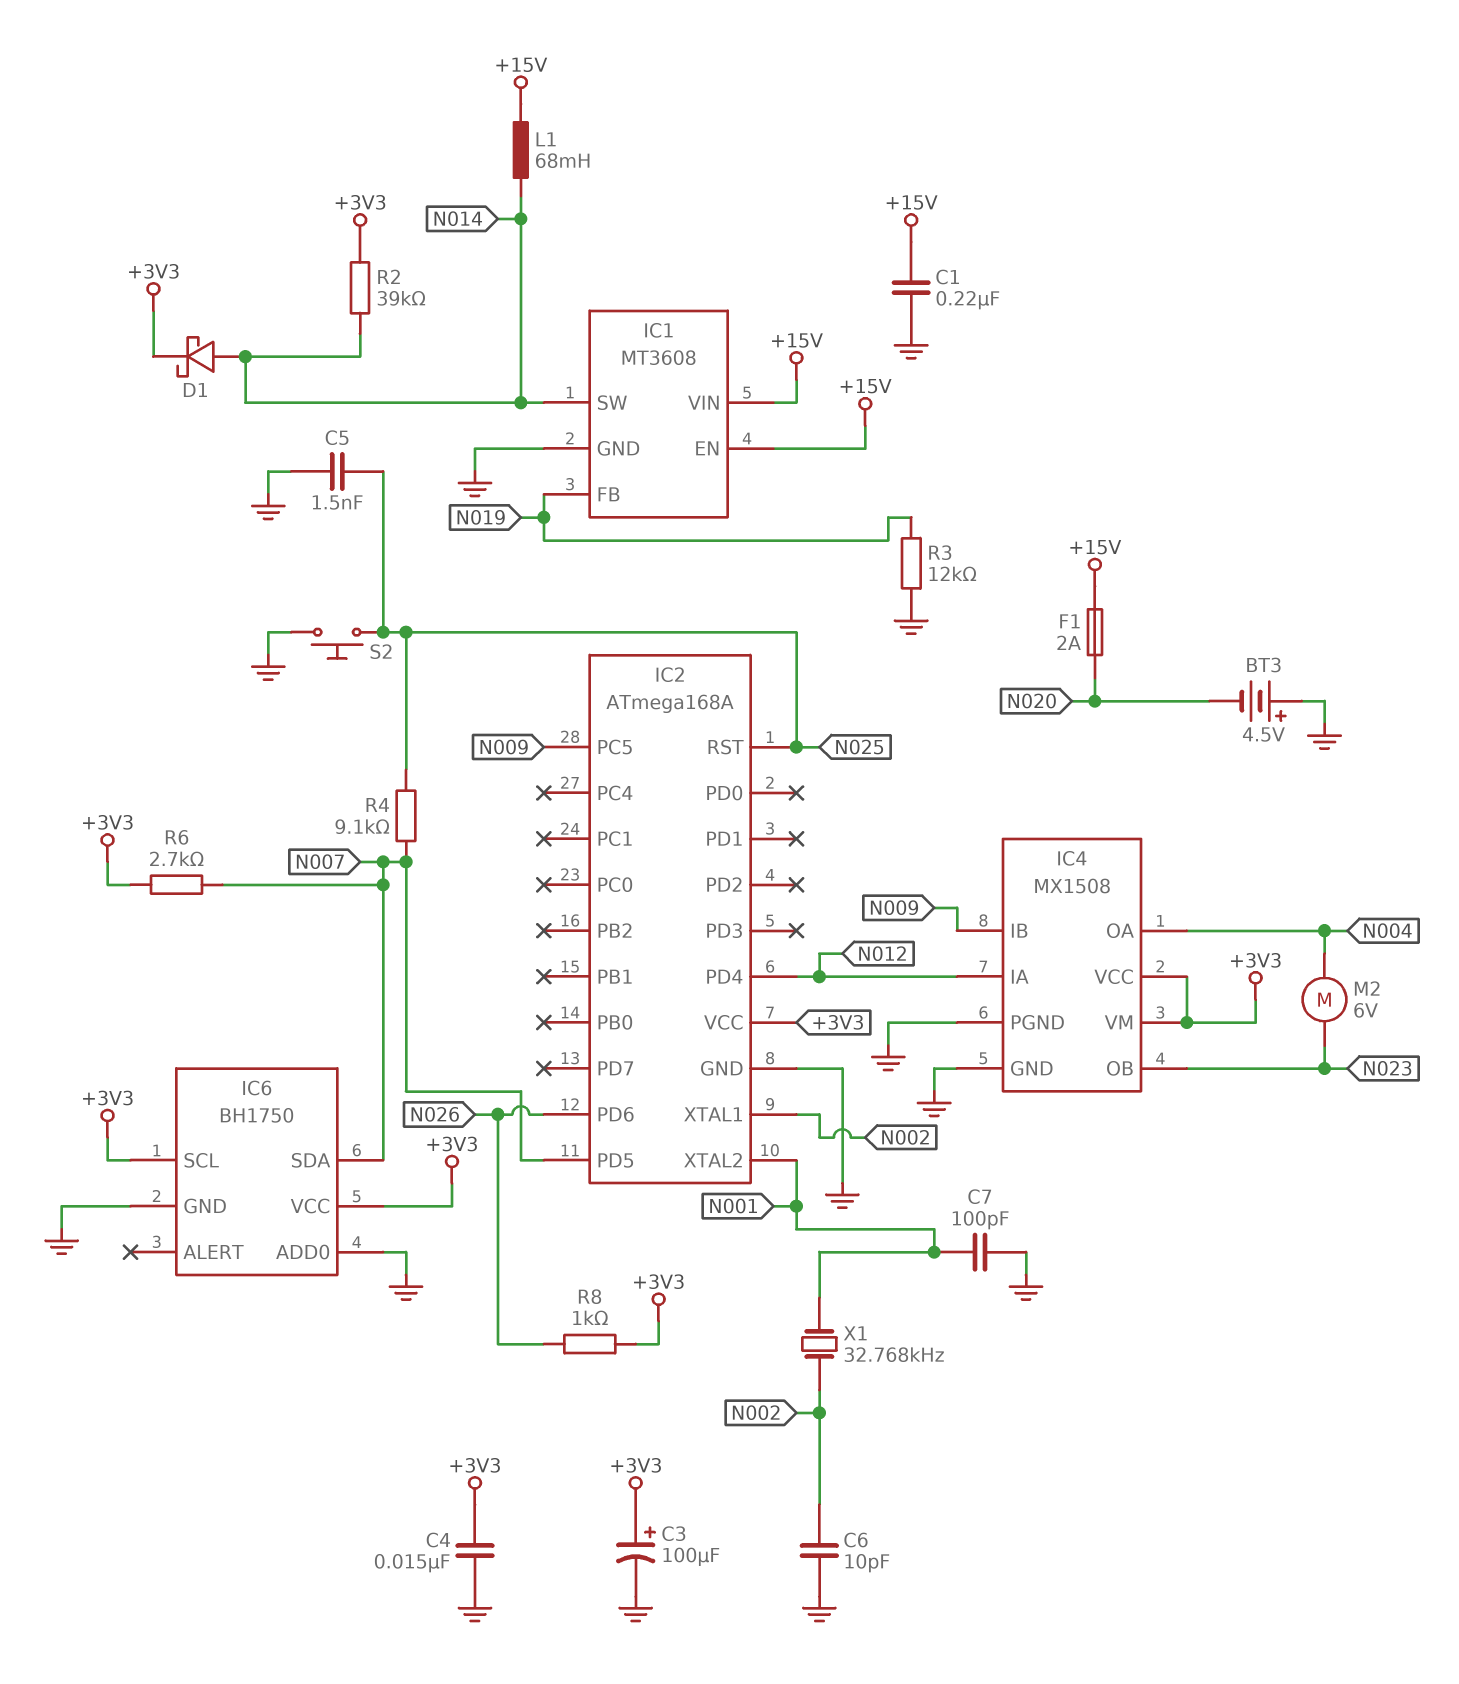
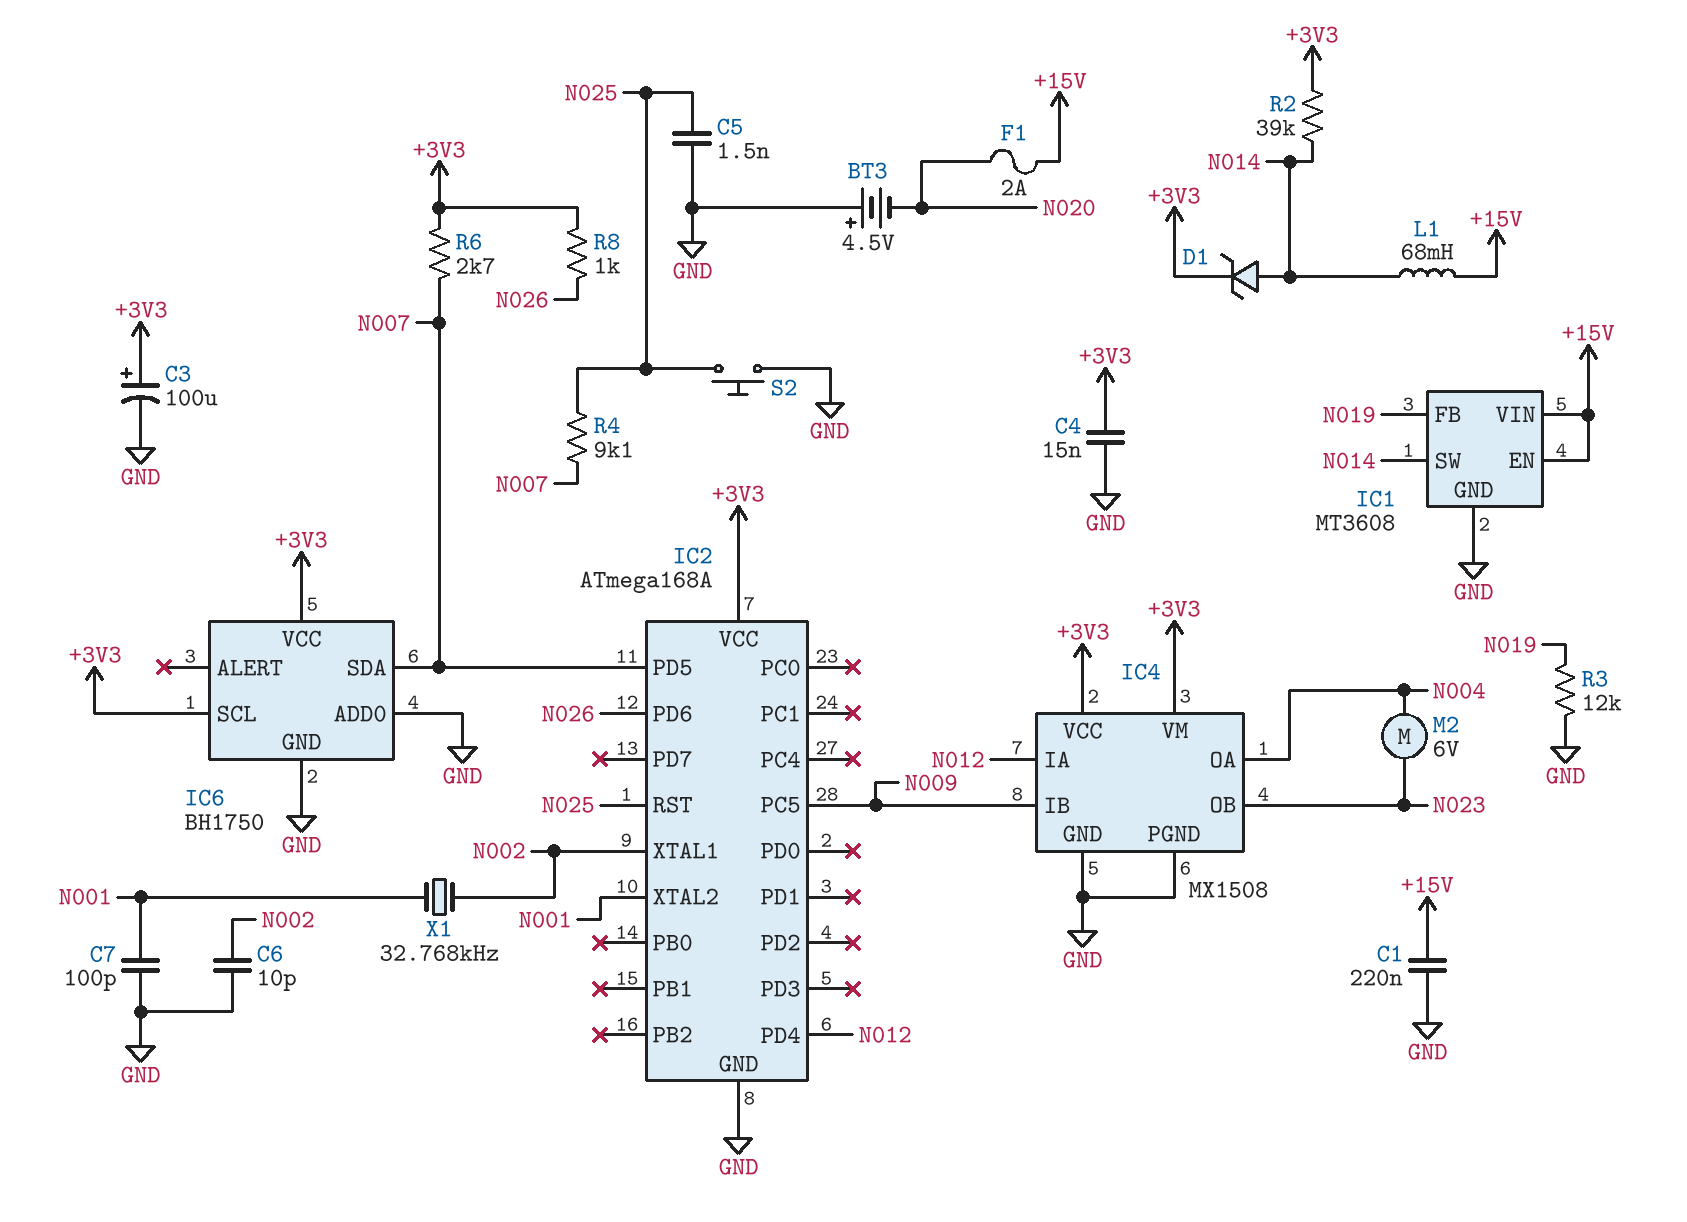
D1: schottky (A N014, K +3V3) -> zener (A N014, K +3V3)

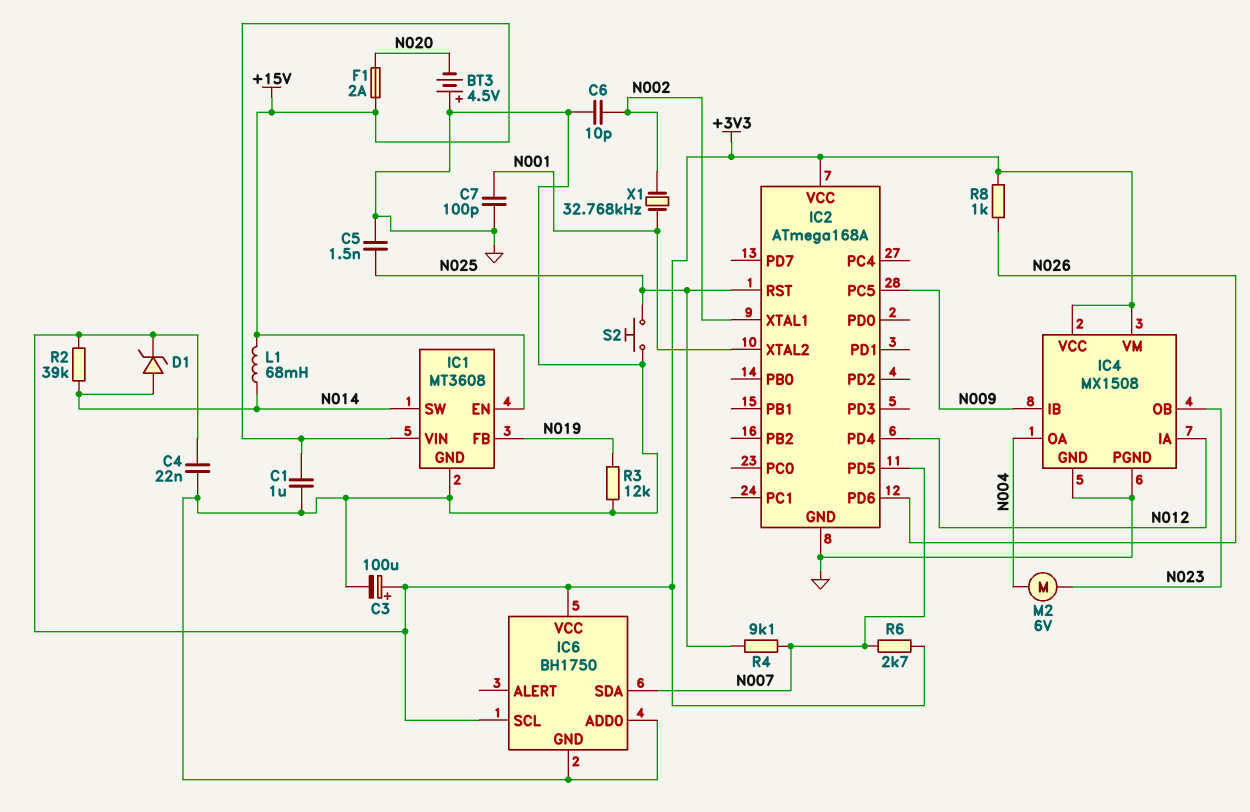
C1: 220nF (+15V, GND) -> 1uF (+15V, GND)
C4: 15nF (+3V3, GND) -> 22nF (+3V3, GND)

